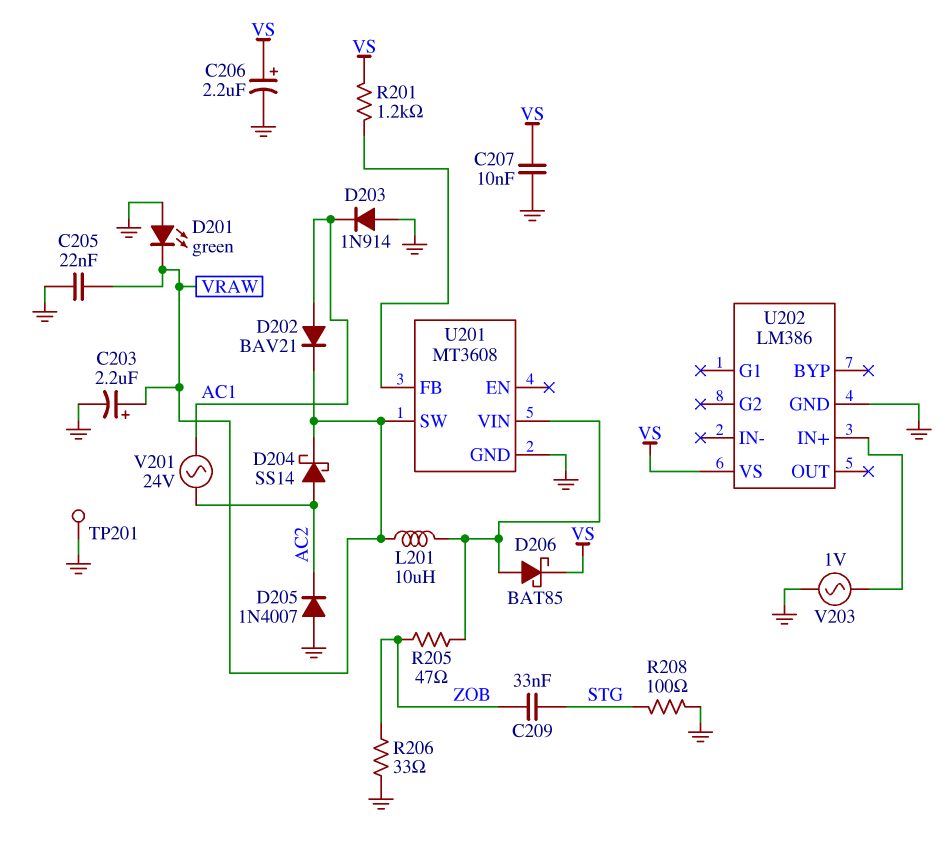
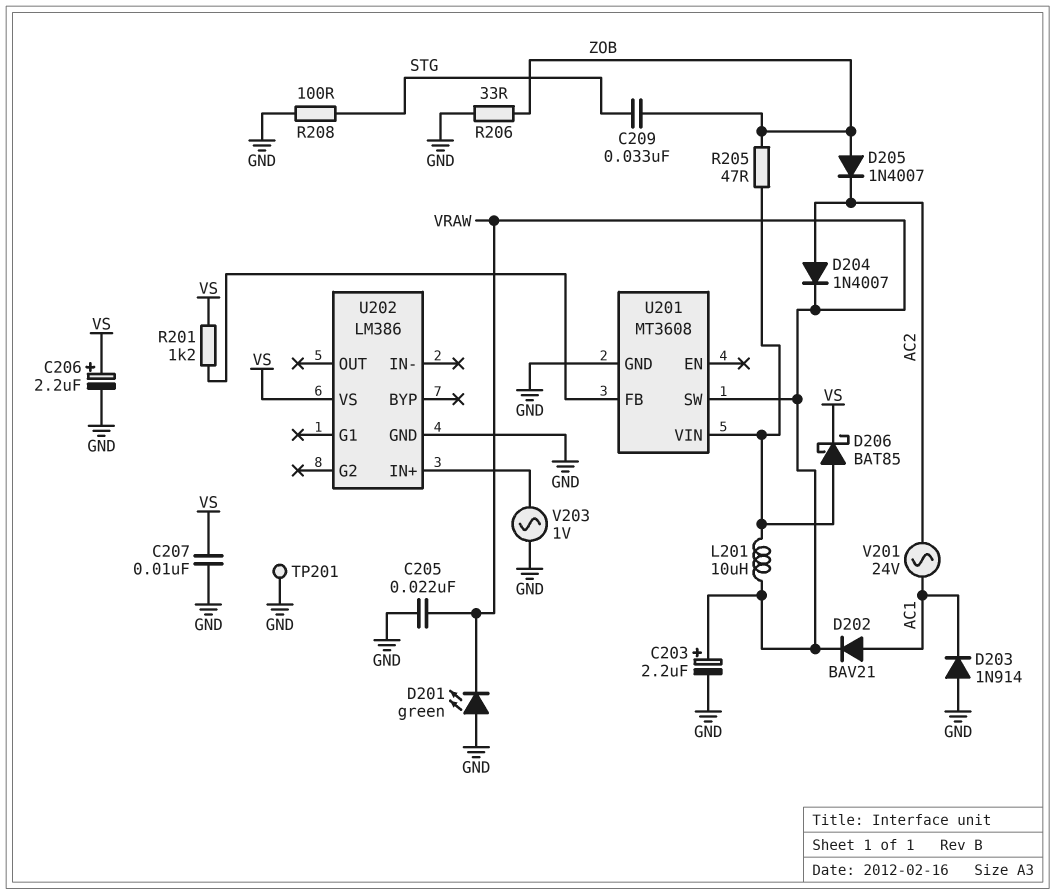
D204: schottky SS14 (A AC2, K VRAW) -> diode 1N4007 (A AC2, K VRAW)
D205: diode 1N4007 (A GND, K AC2) -> diode 1N4007 (A ZOB, K AC2)

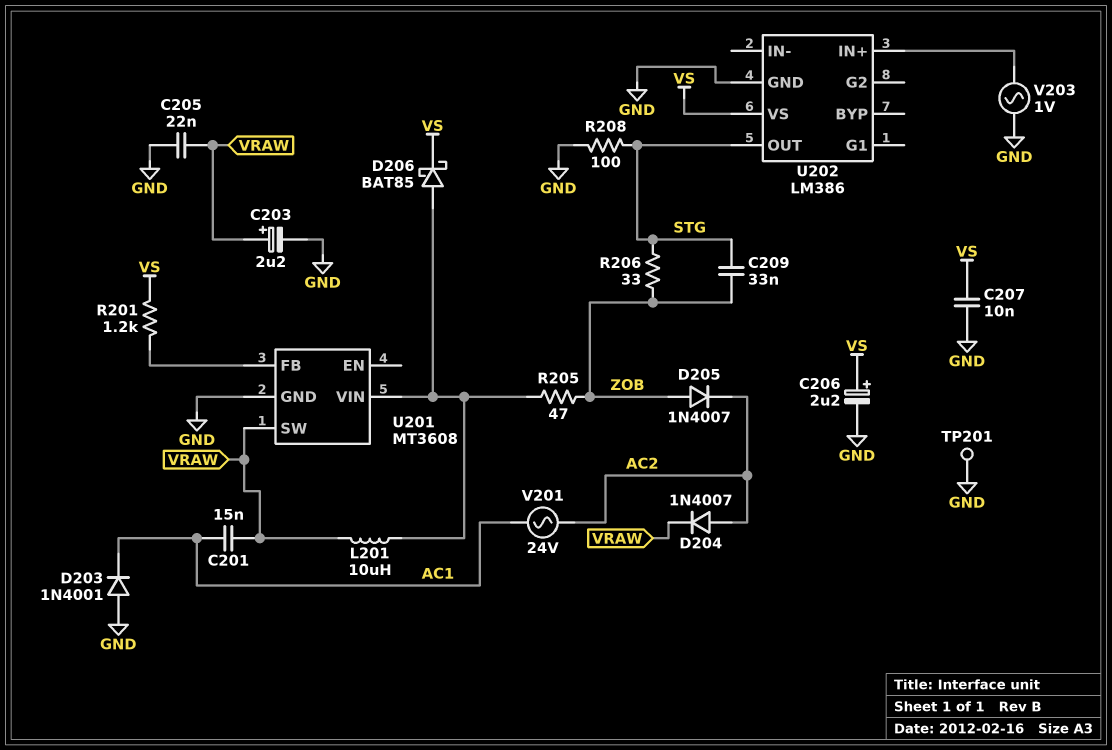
C201: none -> 15nF (AC1, VRAW)
D201: LED green (A GND, K VRAW) -> none
D202: diode BAV21 (A AC1, K VRAW) -> none
D203: diode 1N914 (A GND, K AC1) -> diode 1N4001 (A GND, K AC1)
R206: 33 (GND, ZOB) -> 33 (STG, ZOB)
U202 pin OUT: none -> STG

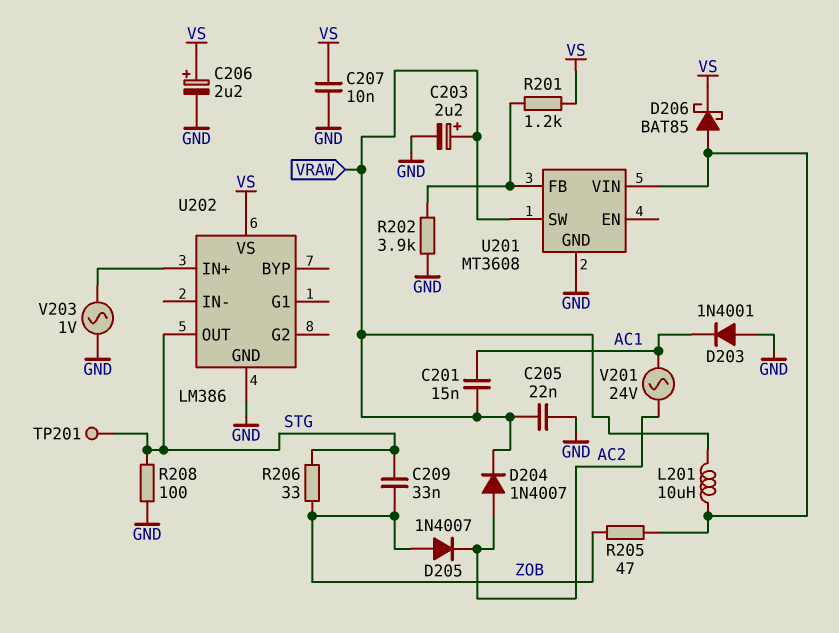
R202: none -> 3.9k (GND, U201/FB)
TP201: test point (GND) -> test point (STG)

